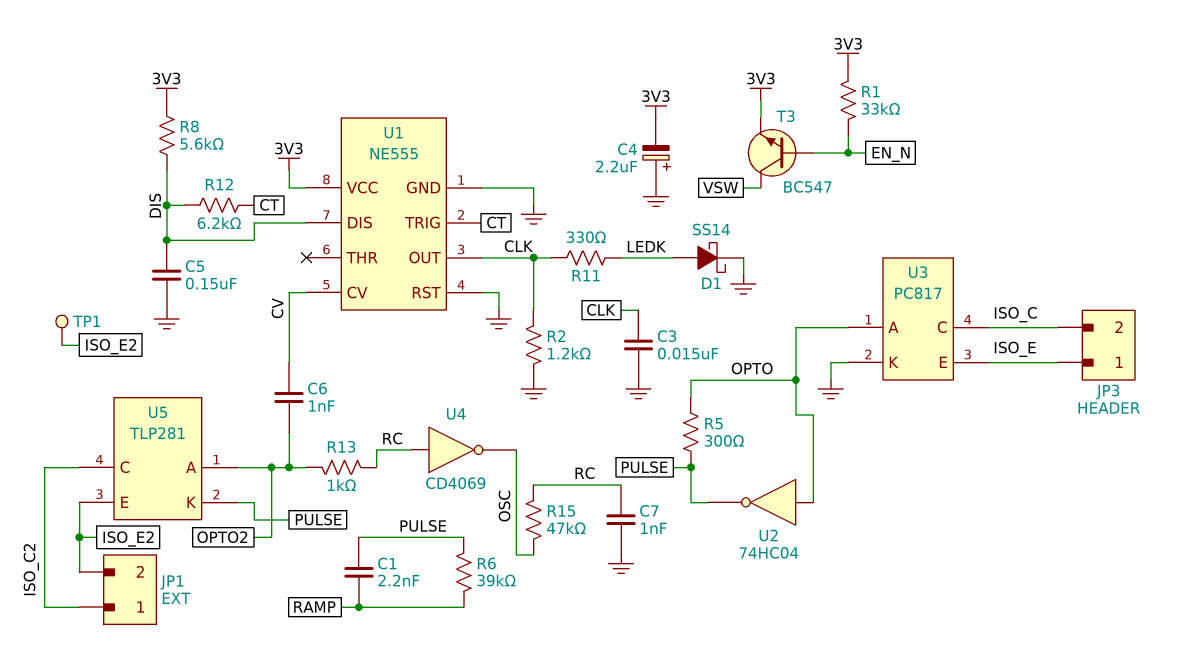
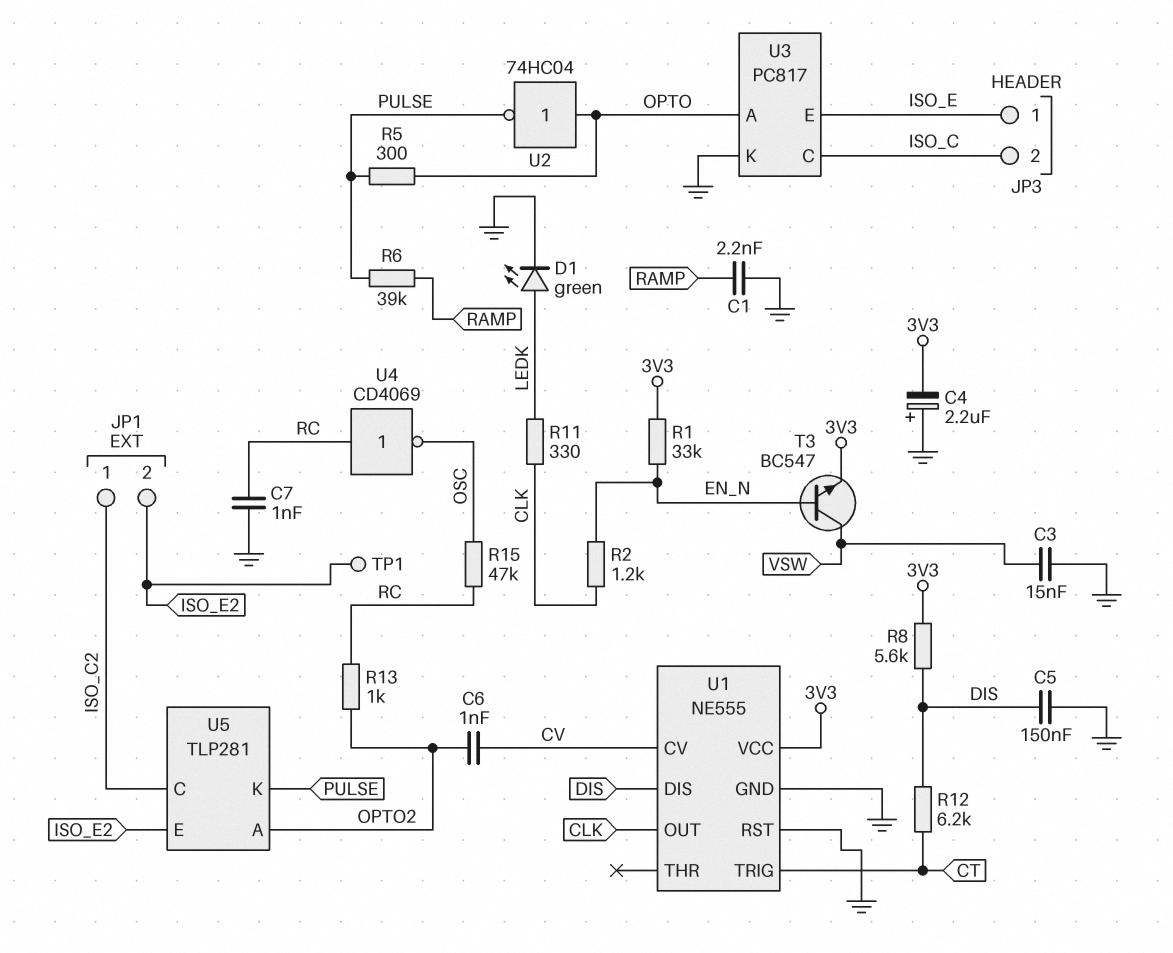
C1: 2.2nF (PULSE, RAMP) -> 2.2nF (GND, RAMP)
C3: 15nF (CLK, GND) -> 15nF (GND, VSW)
D1: schottky SS14 (A LEDK, K GND) -> LED green (A LEDK, K GND)
R2: 1.2k (CLK, GND) -> 1.2k (CLK, EN_N)

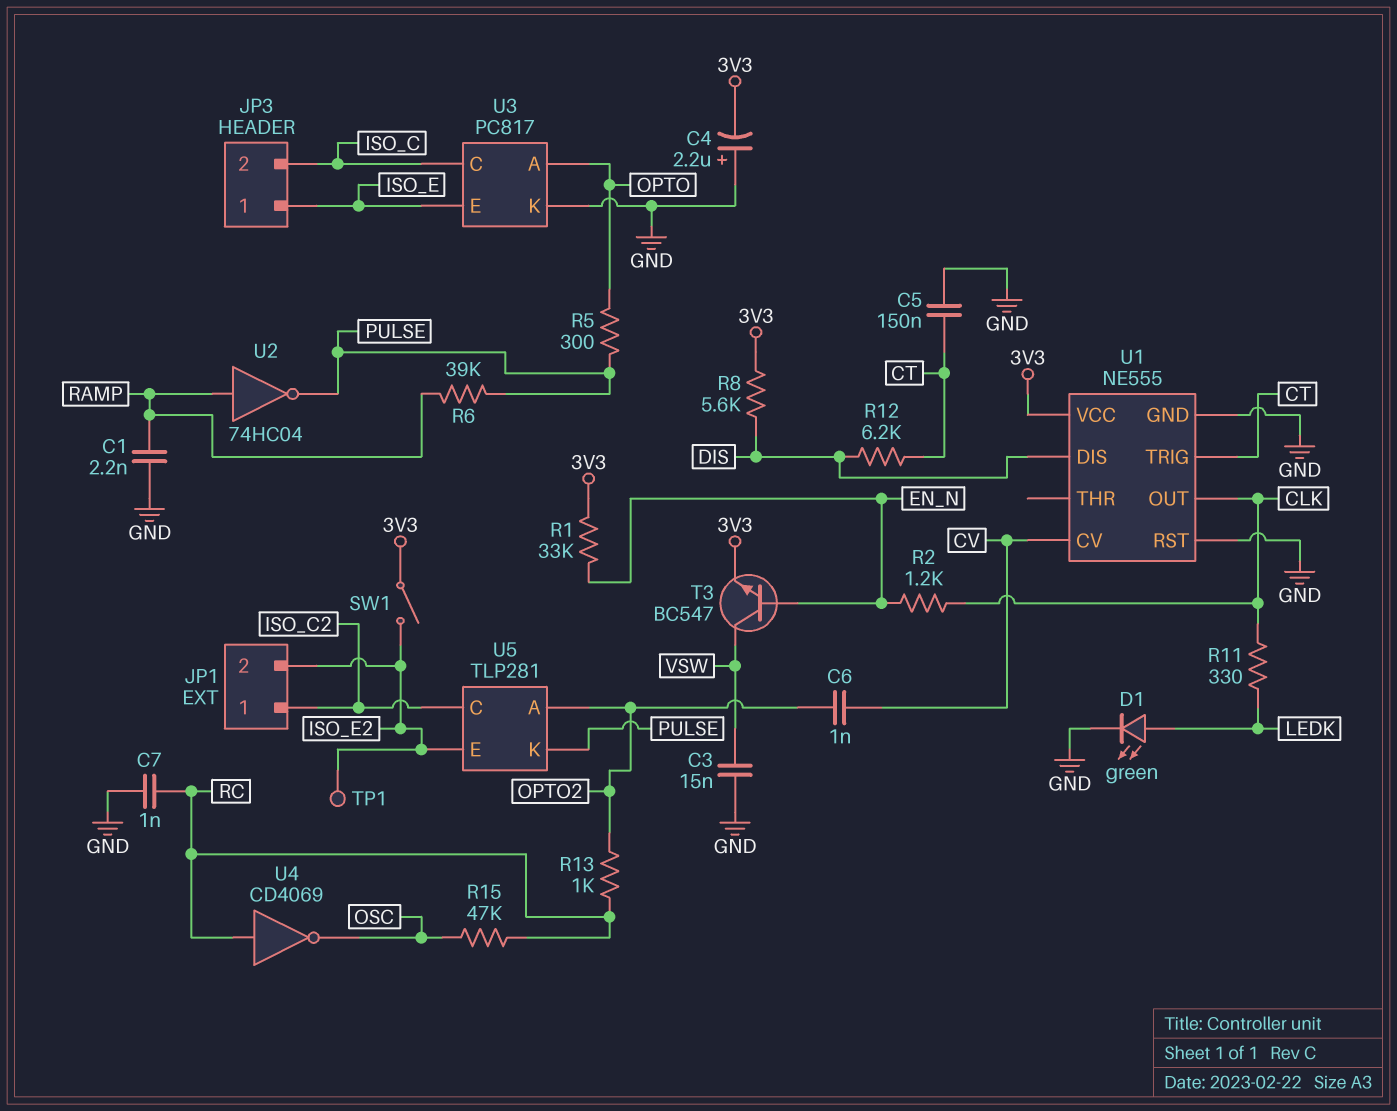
C5: 150nF (DIS, GND) -> 150nF (CT, GND)
SW1: none -> switch (3V3, ISO_E2)
U2: NOT 74HC04 (in OPTO, out PULSE) -> NOT 74HC04 (in RAMP, out PULSE)

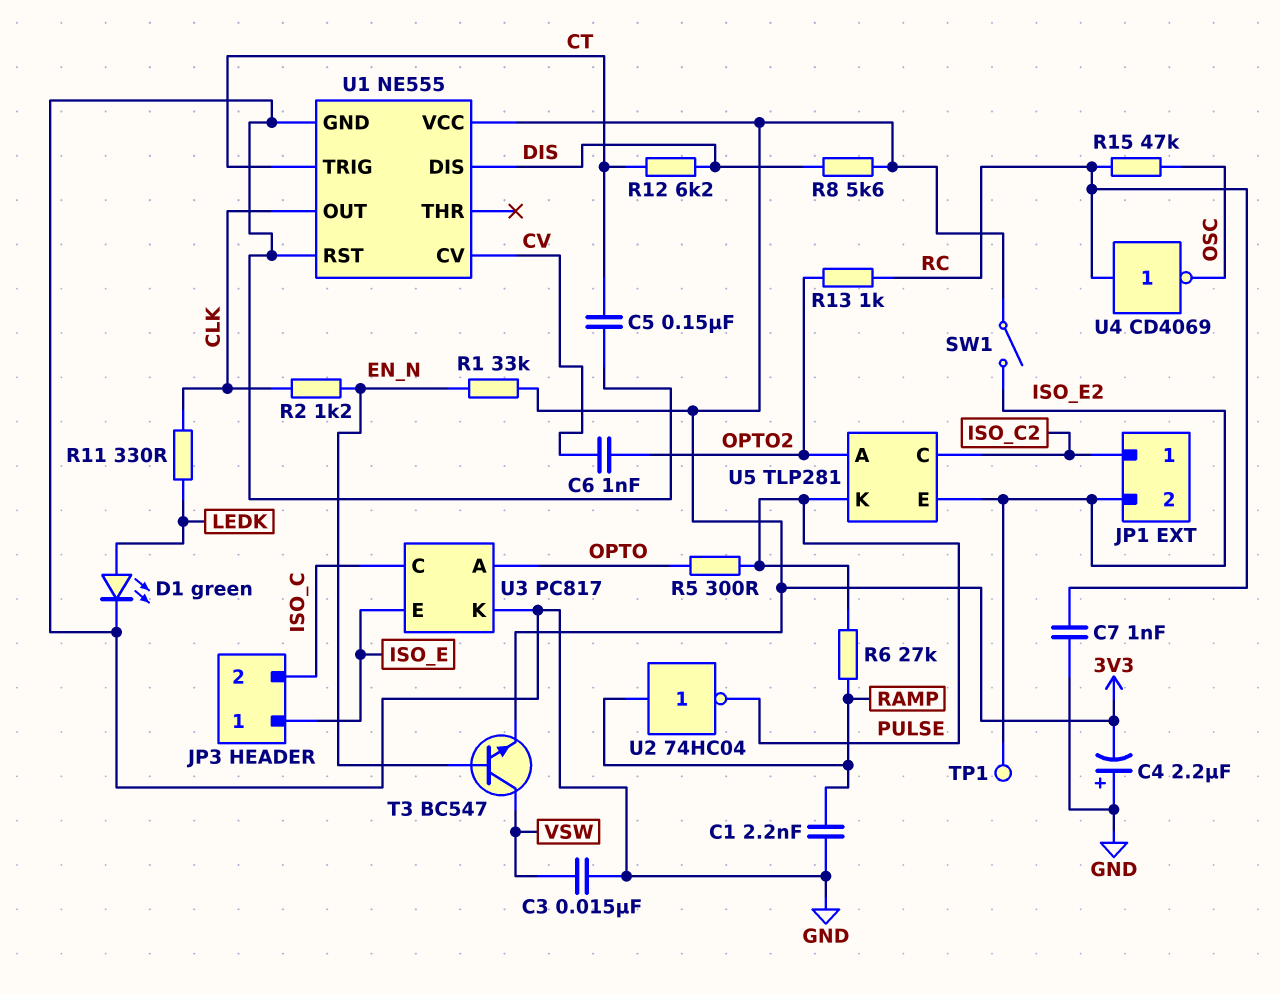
R6: 39k (PULSE, RAMP) -> 27k (PULSE, RAMP)

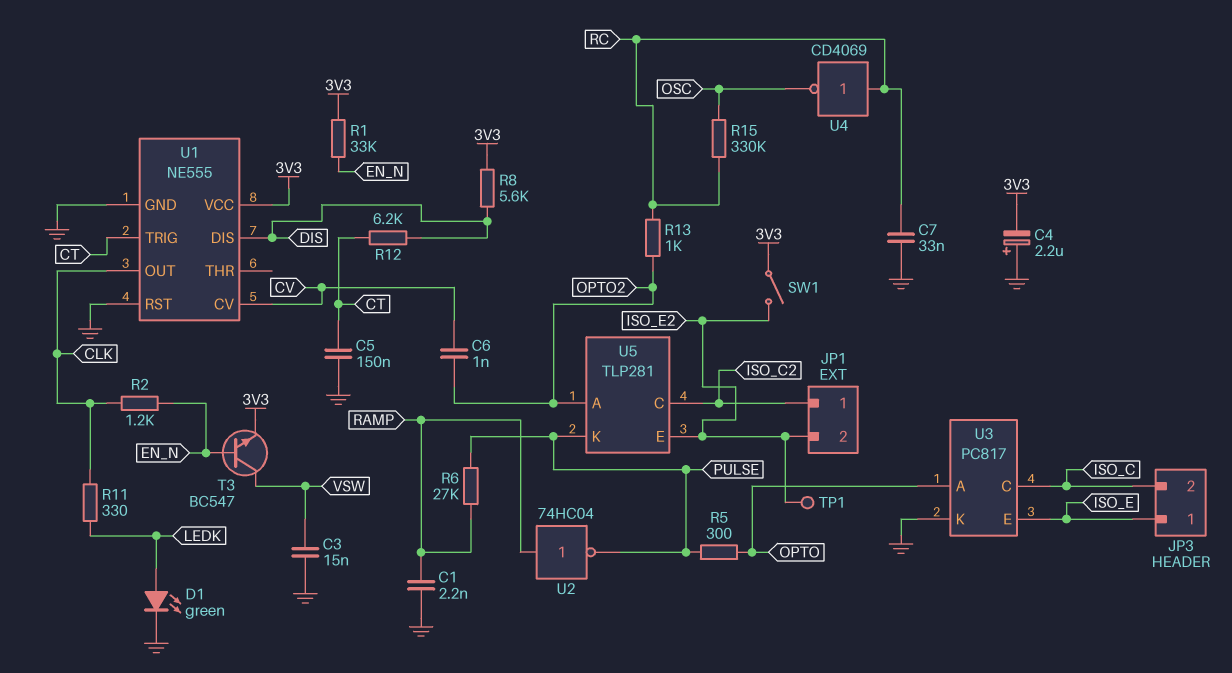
C7: 1nF (GND, RC) -> 33nF (GND, RC)
R15: 47k (OSC, RC) -> 330k (OSC, RC)

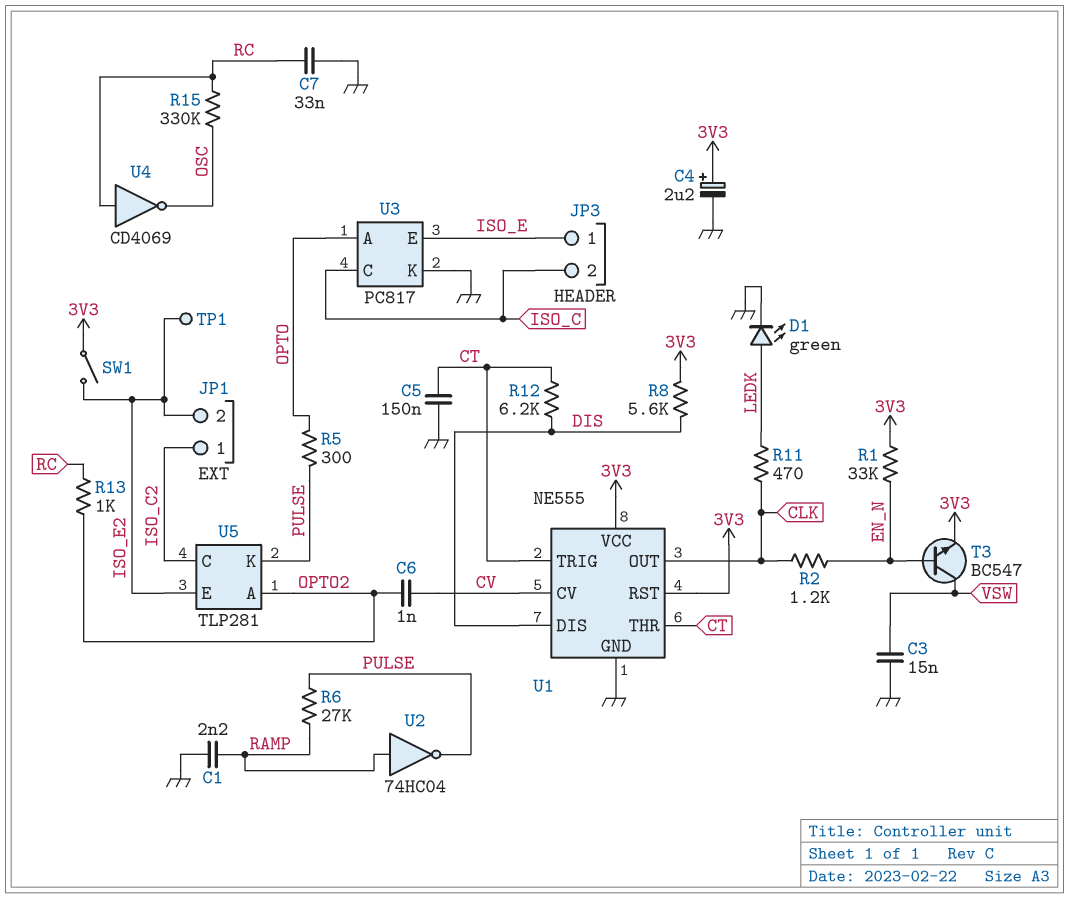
C4: 2.2uF (plus GND, minus 3V3) -> 2.2uF (plus 3V3, minus GND)
R11: 330 (CLK, LEDK) -> 470 (CLK, LEDK)
U1 pin RST: GND -> 3V3
U1 pin THR: none -> CT

